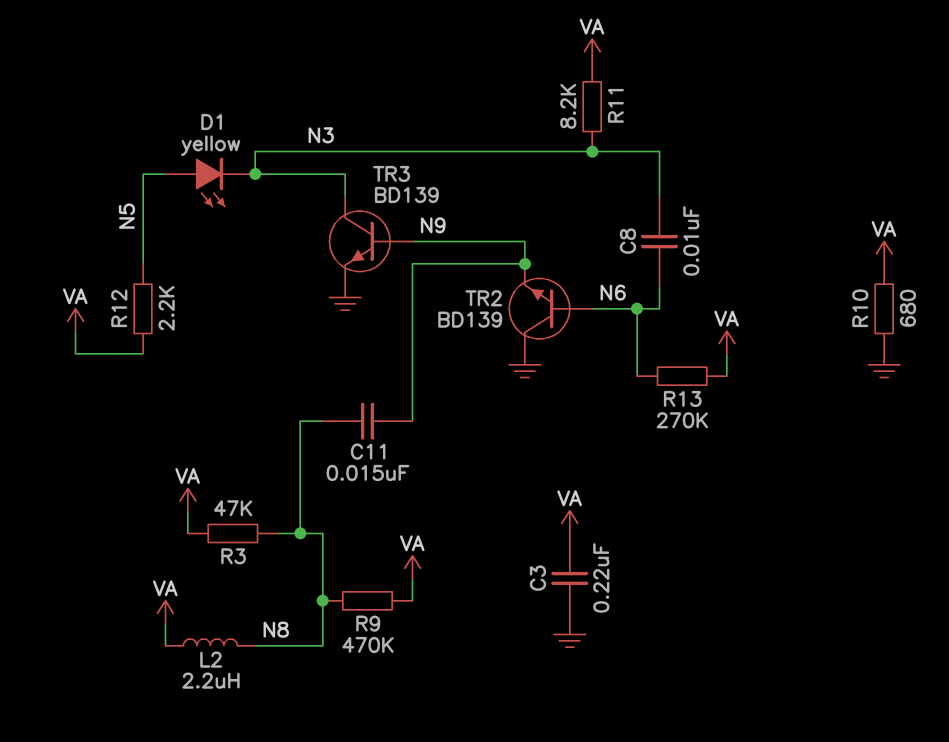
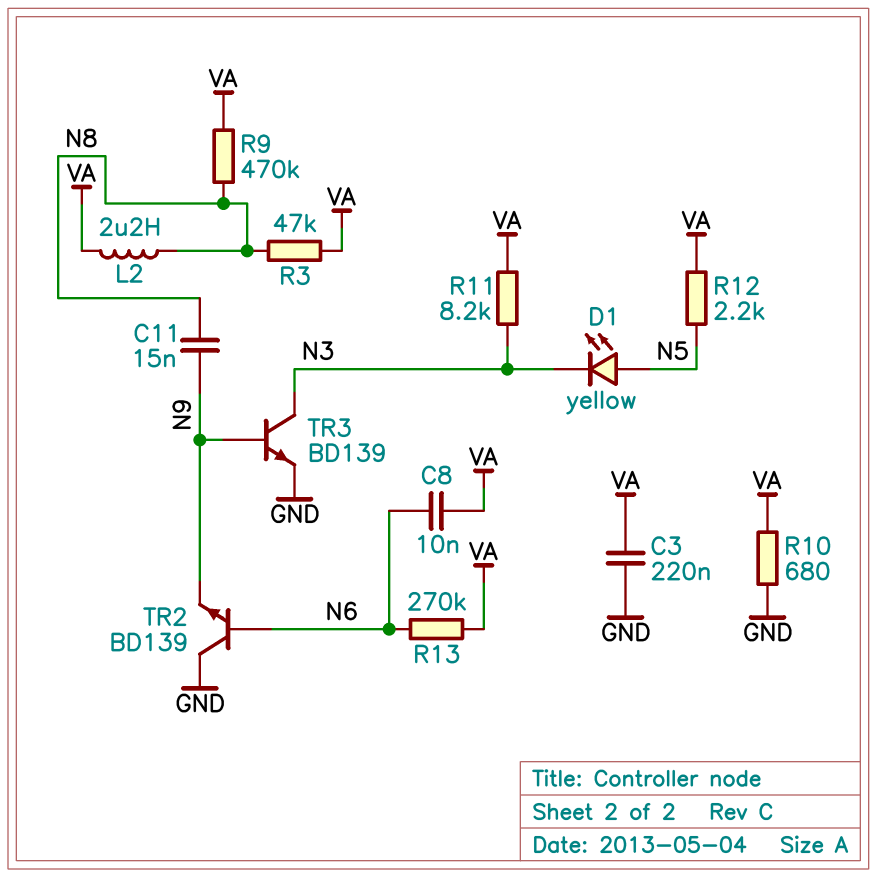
C8: 10nF (N3, N6) -> 10nF (N6, VA)

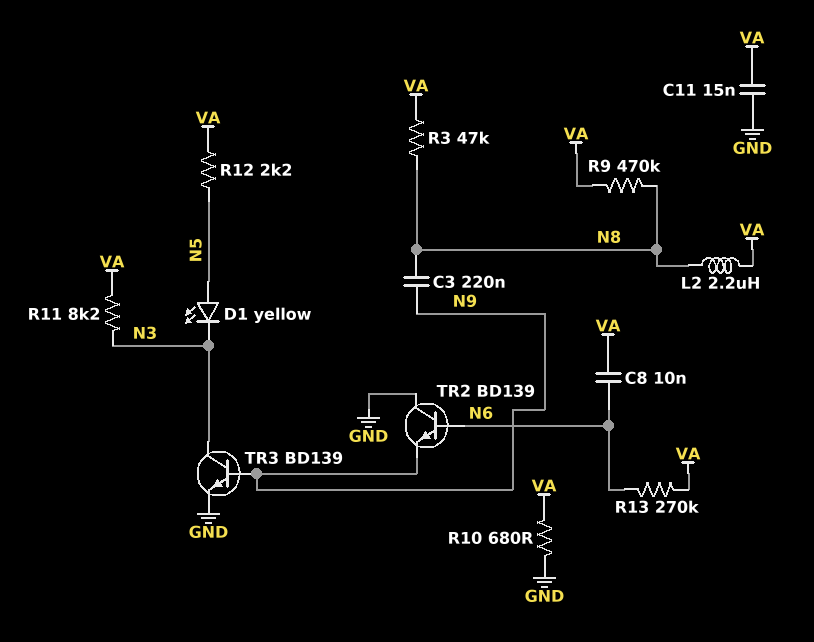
C3: 220nF (GND, VA) -> 220nF (N8, N9)
C11: 15nF (N8, N9) -> 15nF (GND, VA)

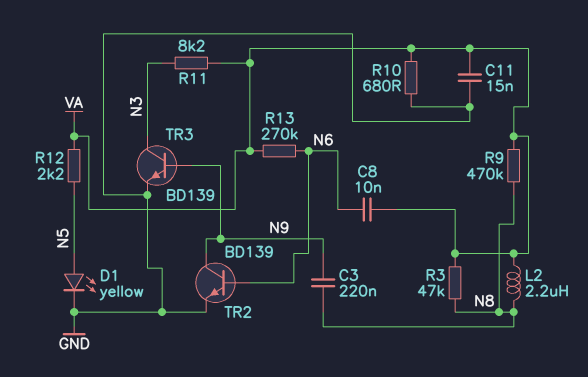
D1: LED yellow (A N5, K N3) -> LED yellow (A N5, K GND)
TR2: NPN BD139 (B N6, C GND, E N9) -> NPN BD139 (B N6, C N9, E GND)

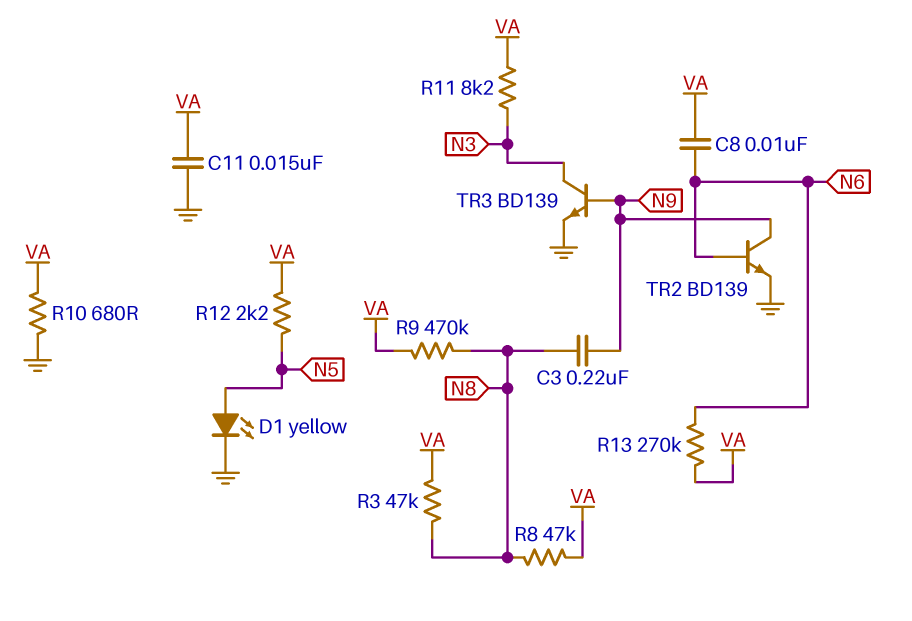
L2: 2.2uH (N8, VA) -> none
R8: none -> 47k (N8, VA)

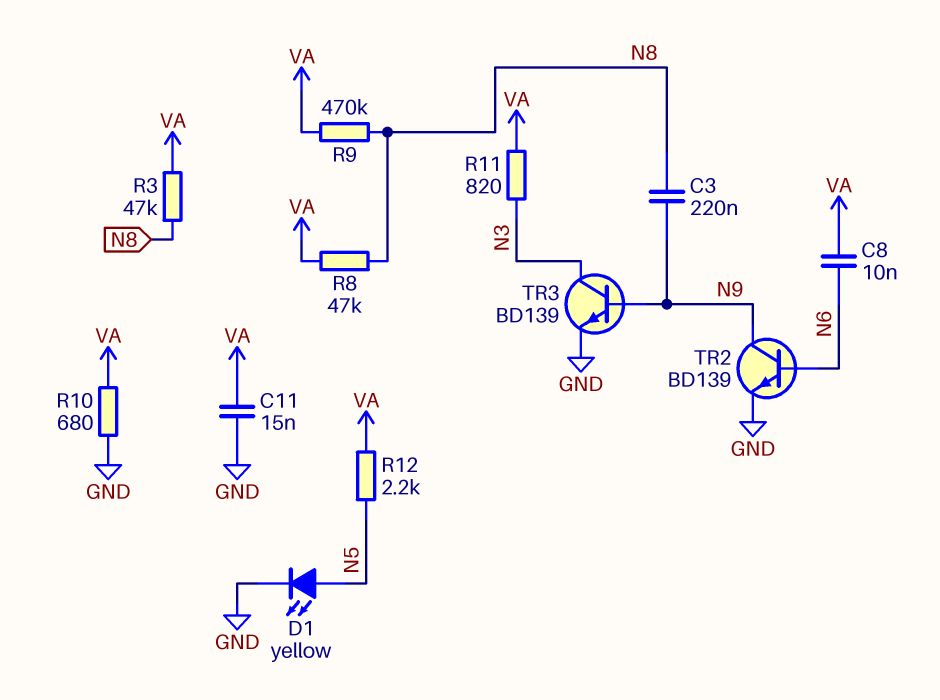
R11: 8.2k (N3, VA) -> 820 (N3, VA)
R13: 270k (N6, VA) -> none

